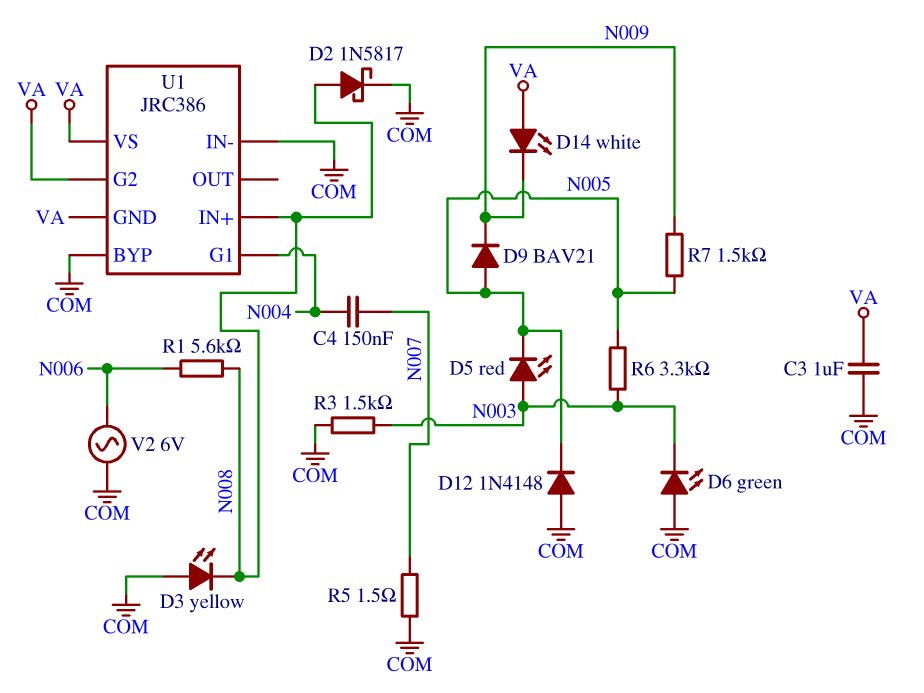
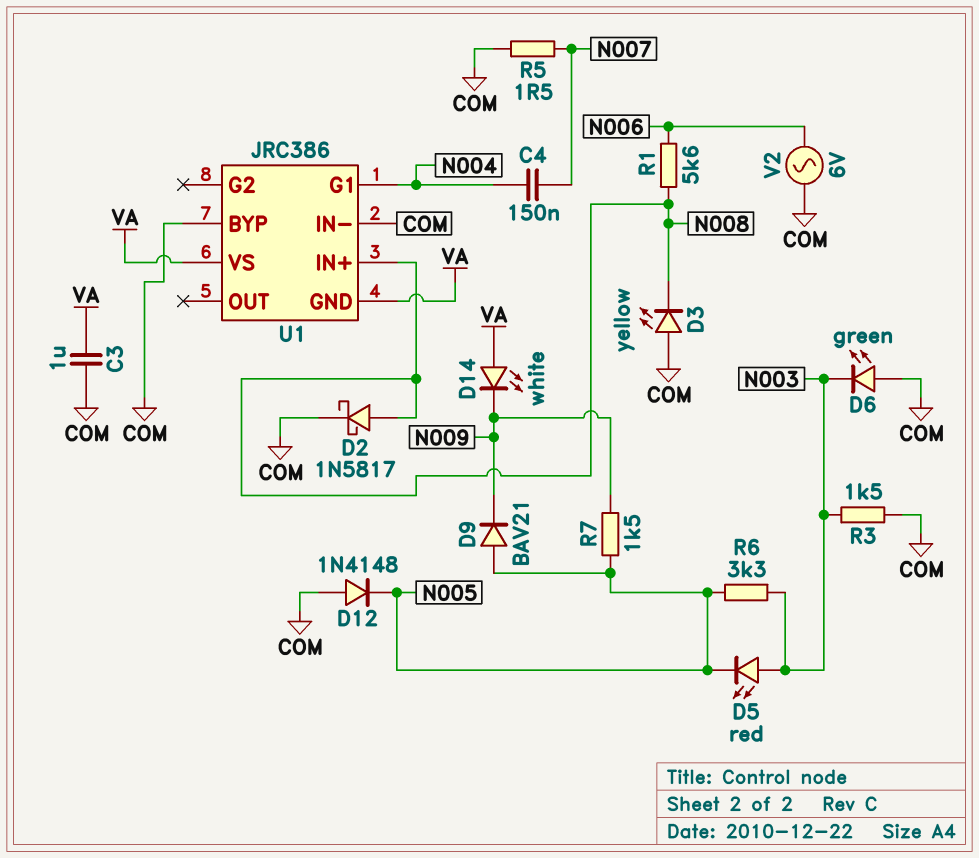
U1 pin G2: VA -> none

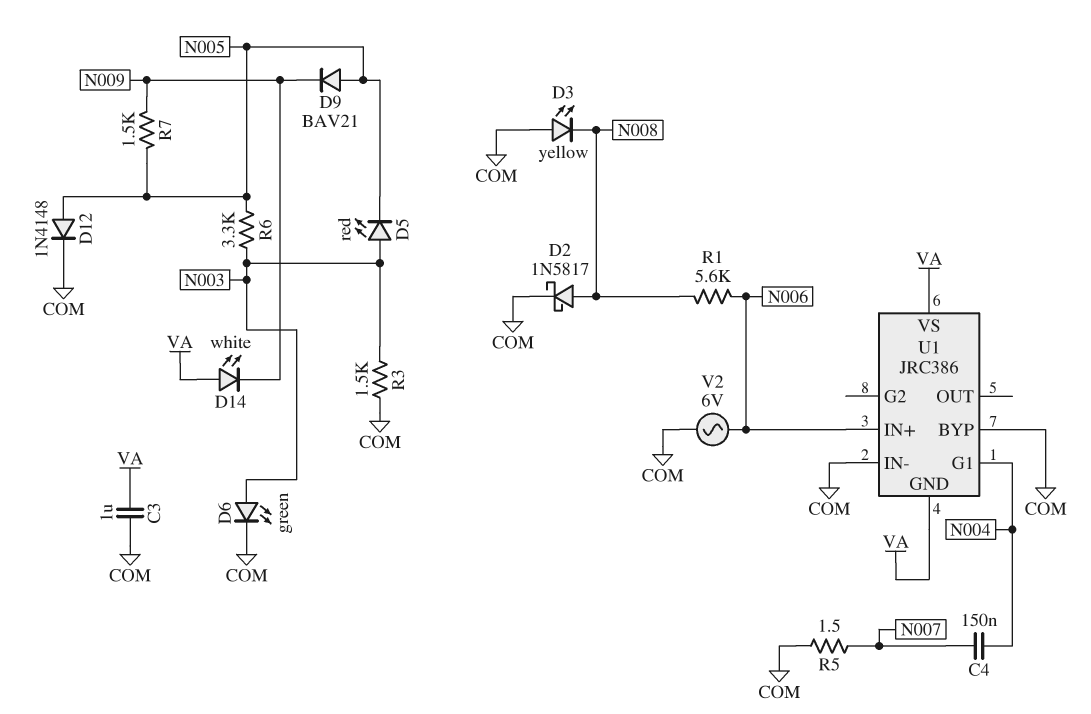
D6: LED green (A COM, K N003) -> LED green (A N003, K COM)
D12: diode 1N4148 (A COM, K N005) -> diode 1N4148 (A N005, K COM)
U1 pin IN+: N008 -> N006

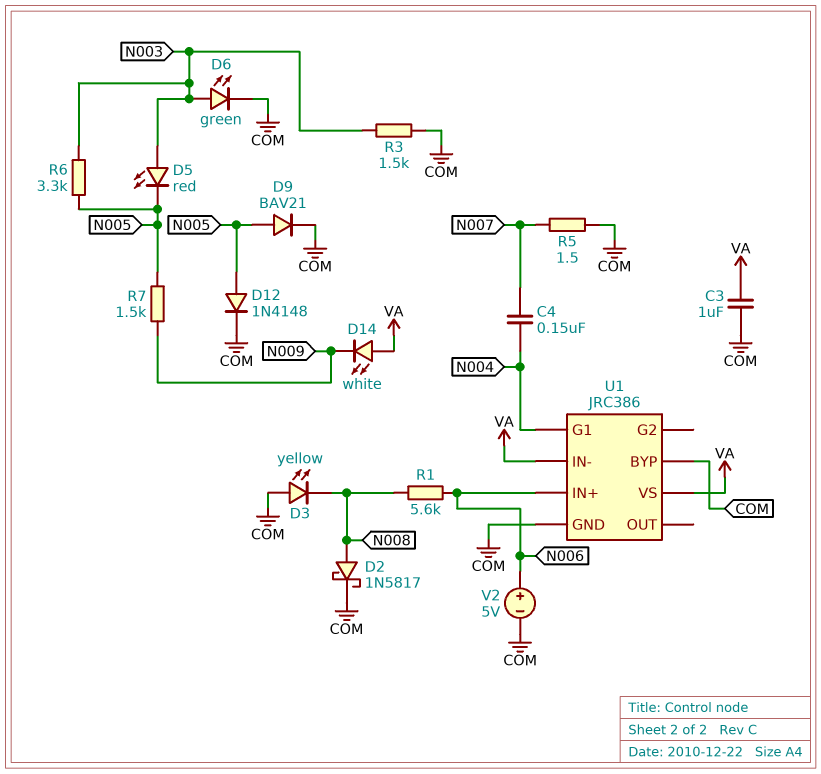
D9: diode BAV21 (A N005, K N009) -> diode BAV21 (A N005, K COM)
U1 pin GND: VA -> COM
U1 pin IN-: COM -> VA
V2: AC 6V (COM, N006) -> 5V (plus N006, minus COM)

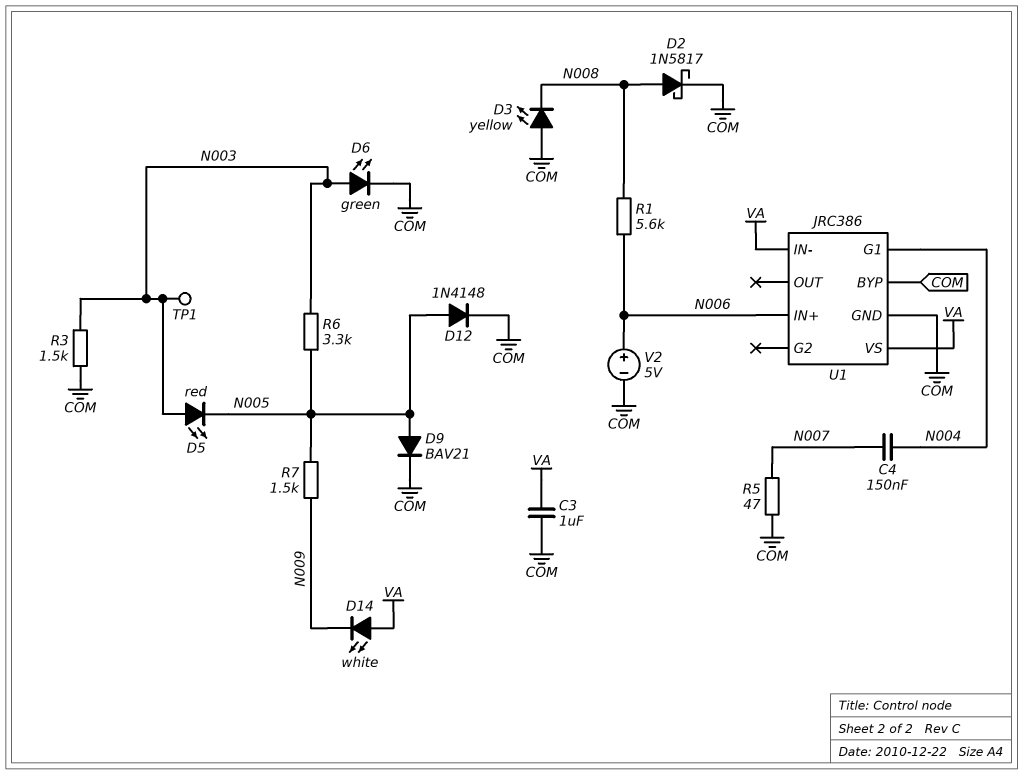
R5: 1.5 (COM, N007) -> 47 (COM, N007)
TP1: none -> test point (N003)

